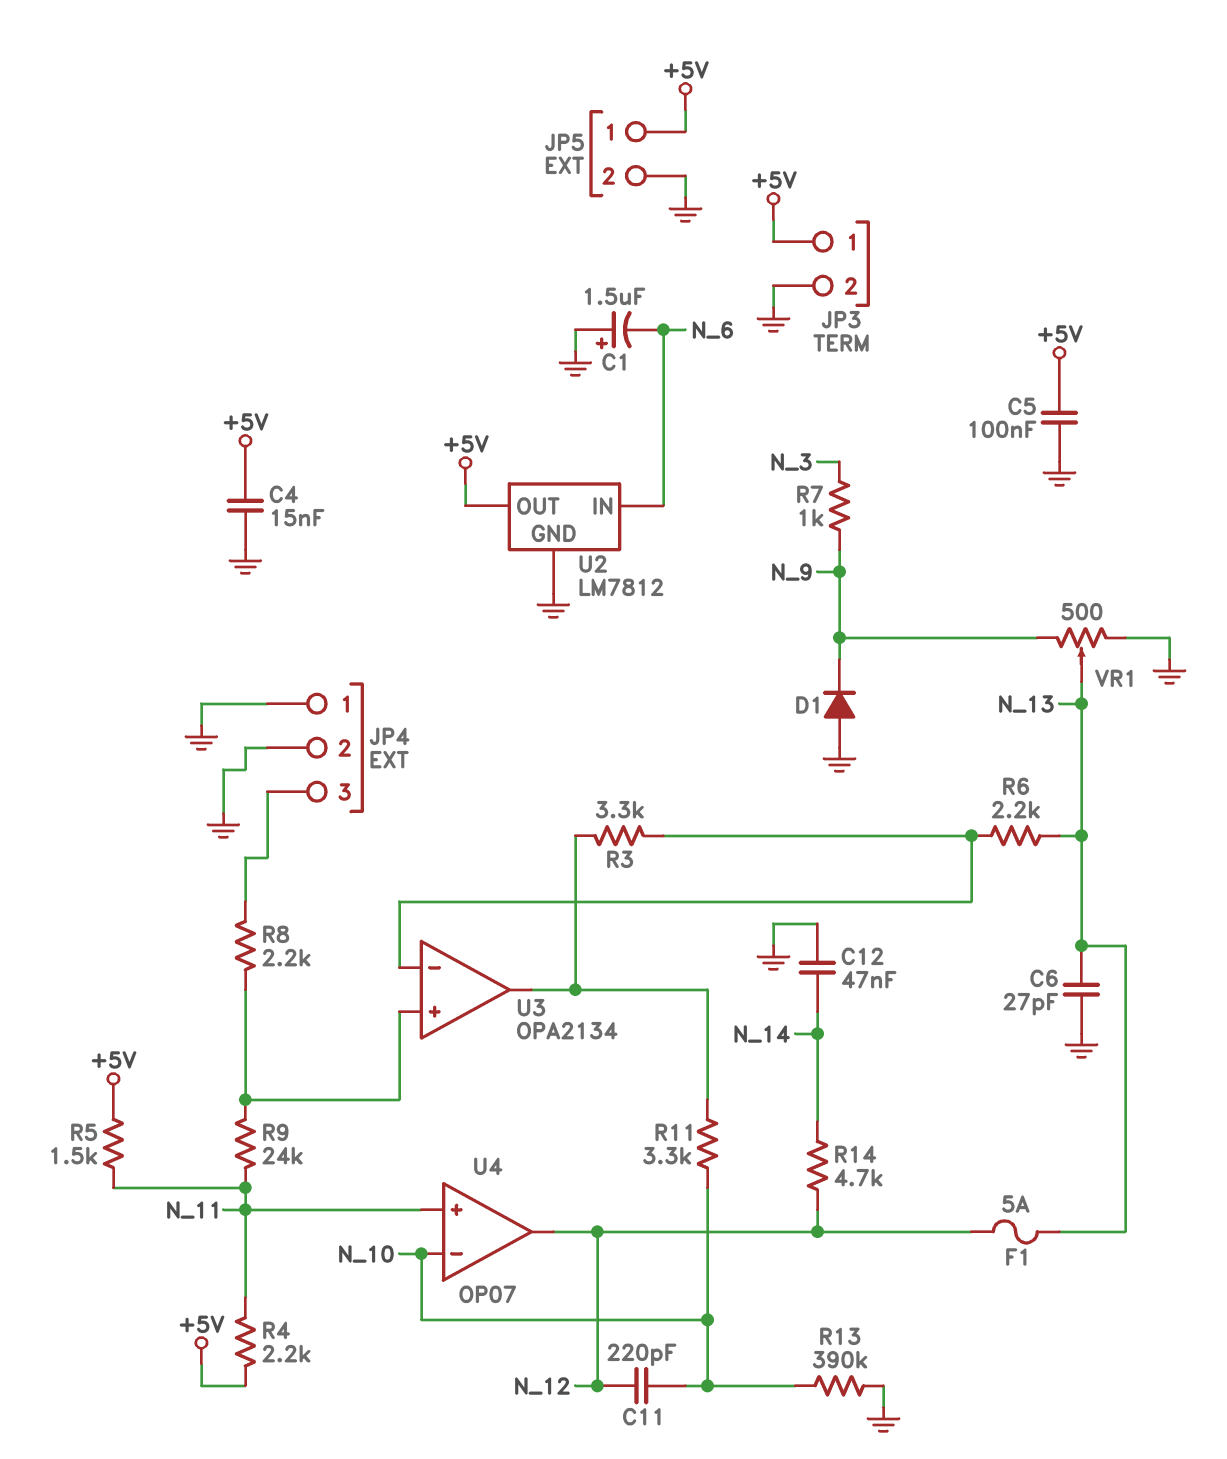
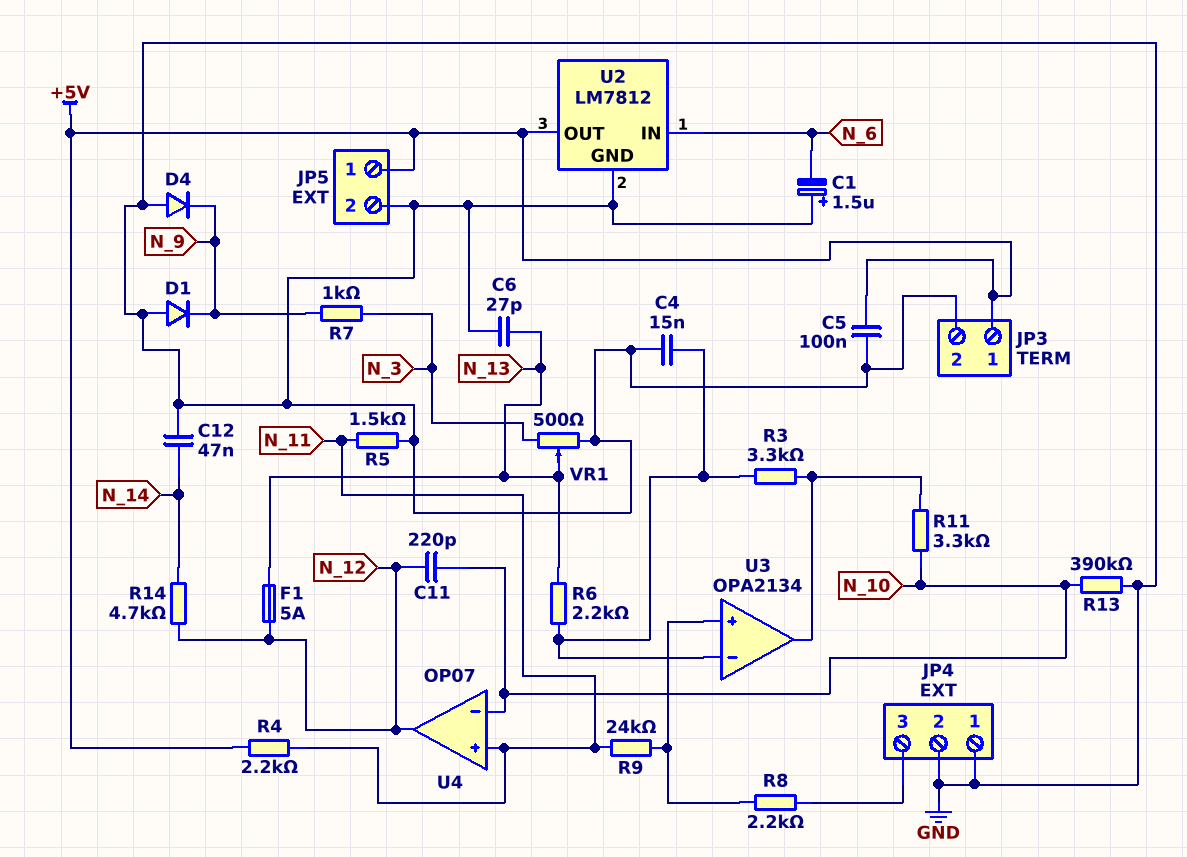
C4: 15nF (+5V, GND) -> 15nF (GND, U3/in-)
D4: none -> diode (A GND, K N_9)
R5: 1.5k (+5V, N_11) -> 1.5k (GND, N_11)
VR1: 500 (GND, N_9, wiper N_13) -> 500 (GND, N_3, wiper N_13)

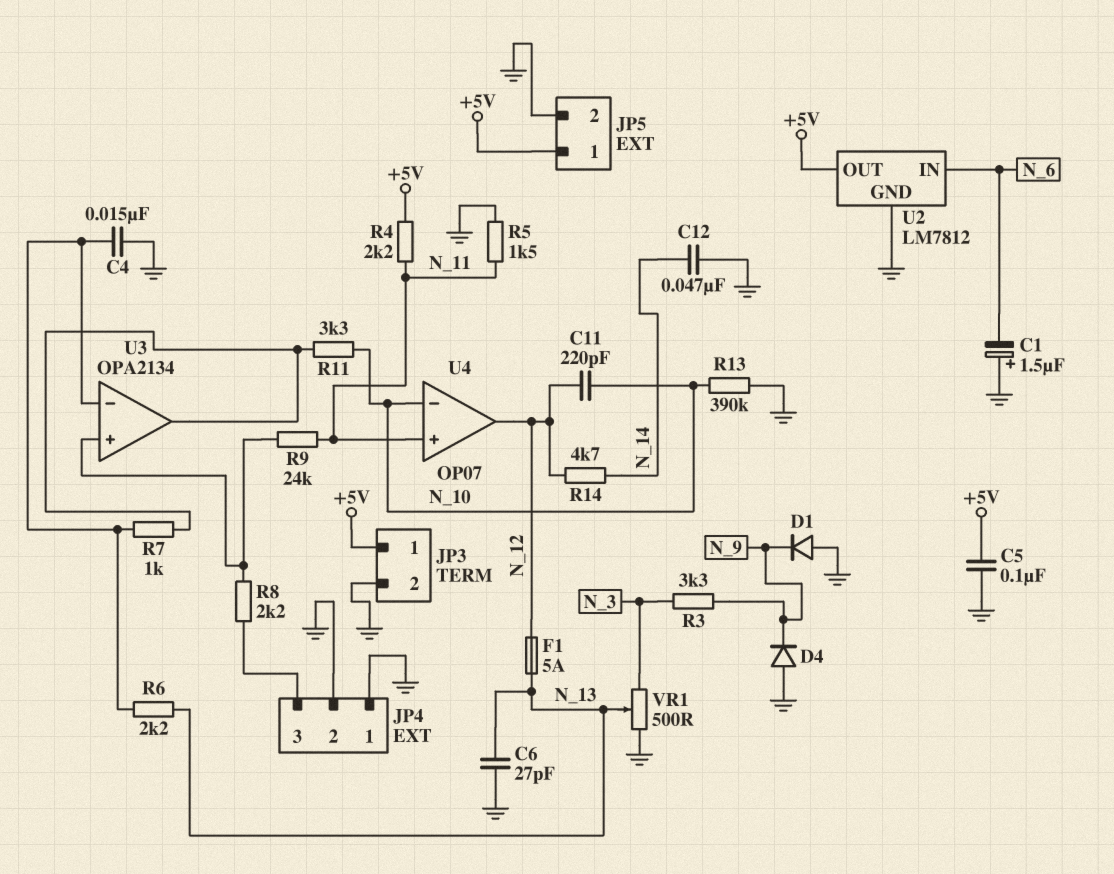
R3: 3.3k (U3/in-, U3/out) -> 3.3k (N_3, N_9)
R7: 1k (N_3, N_9) -> 1k (U3/in-, U3/out)

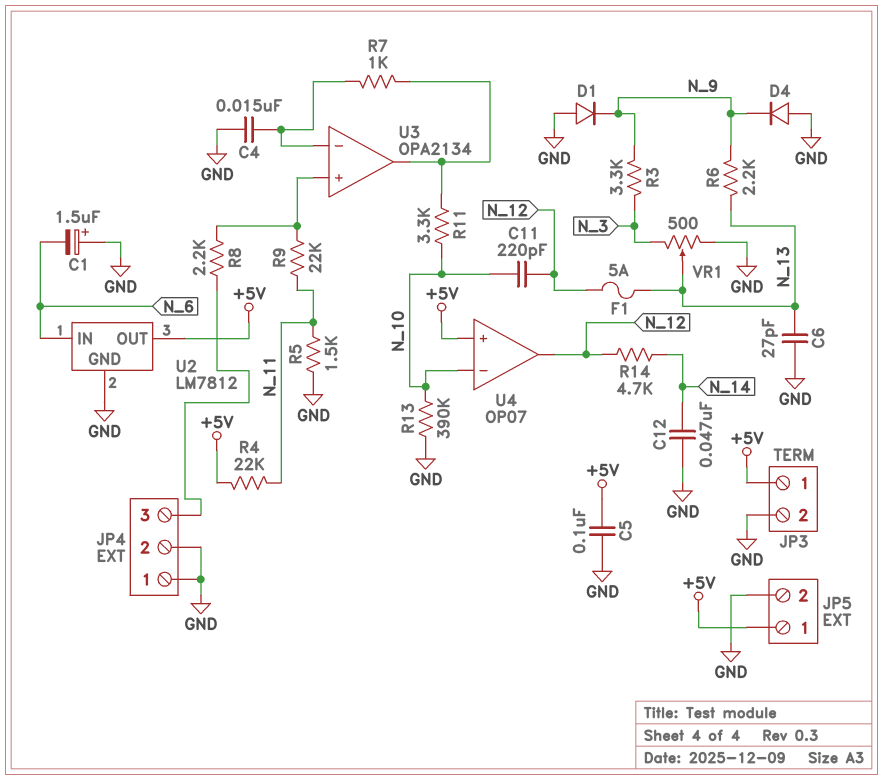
R4: 2.2k (+5V, N_11) -> 22k (+5V, N_11)
R6: 2.2k (N_13, U3/in-) -> 2.2k (N_9, N_13)
R9: 24k (N_11, U3/in+) -> 22k (N_11, U3/in+)
U4 pin in+: N_11 -> +5V

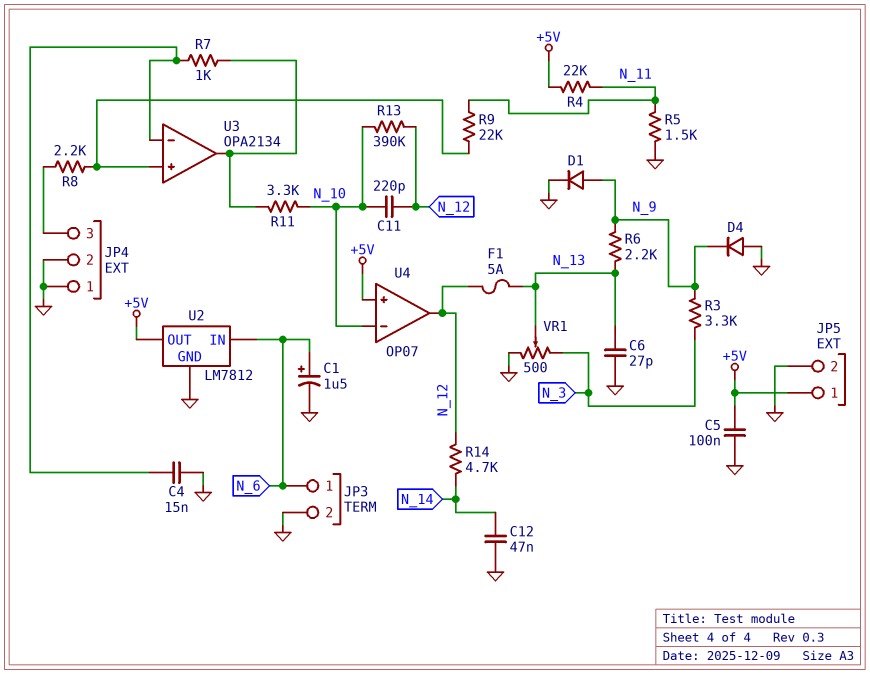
C1: 1.5uF (plus GND, minus N_6) -> 1.5uF (plus N_6, minus GND)
D1: diode (A GND, K N_9) -> diode (A N_9, K GND)
JP3 pin 1: +5V -> N_6
R13: 390k (GND, N_10) -> 390k (N_10, N_12)

